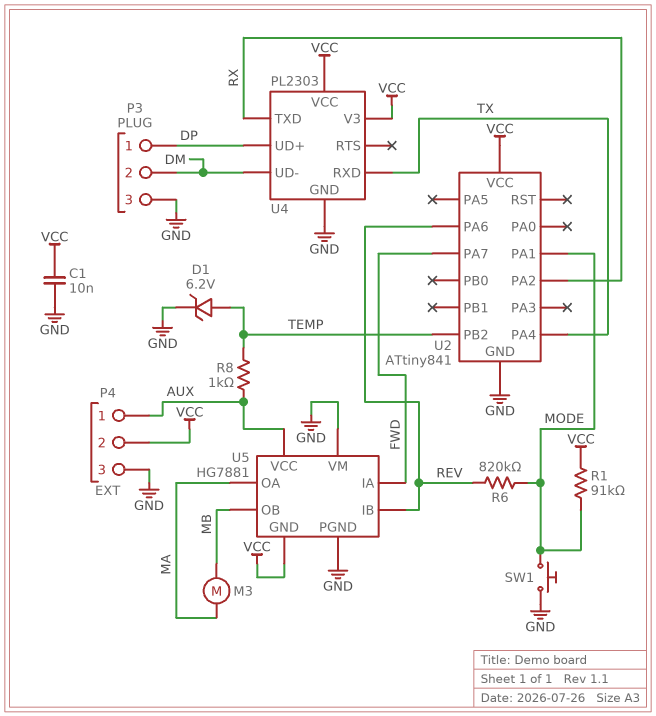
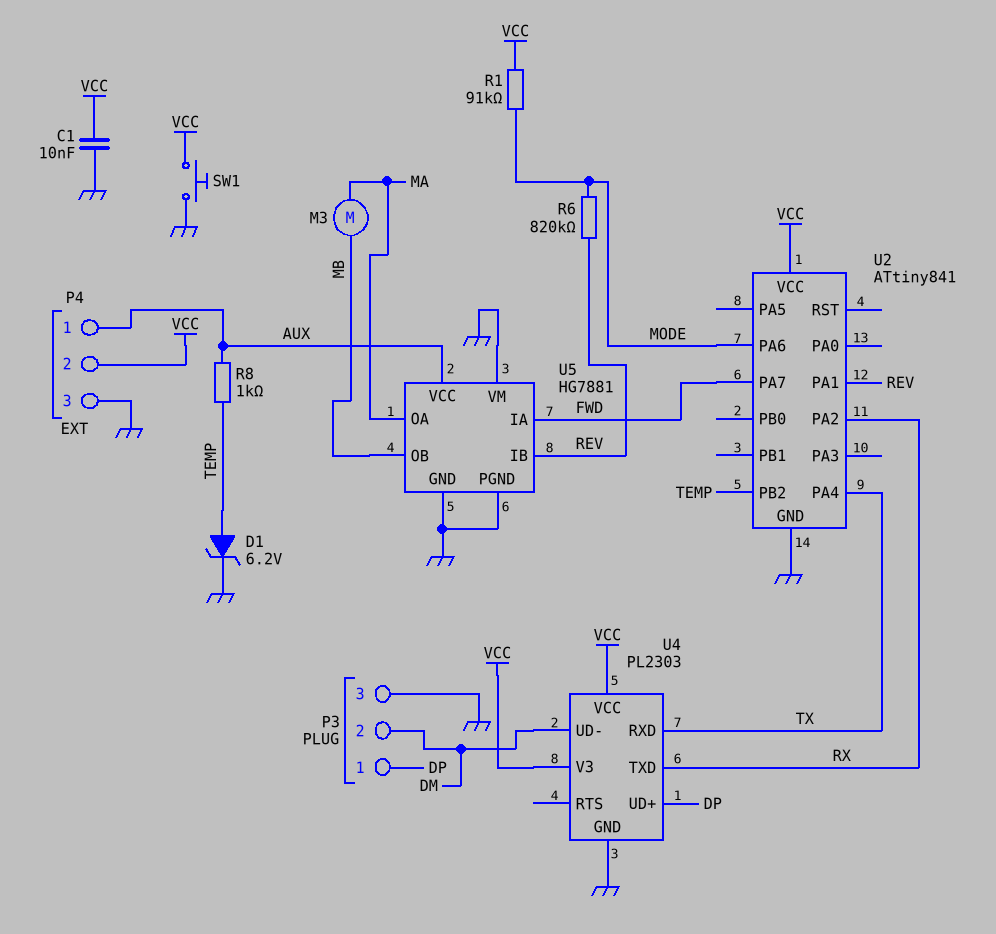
SW1: button (GND, MODE) -> button (GND, VCC)
U2 pin PA1: MODE -> REV
U2 pin PA6: REV -> MODE
U5 pin GND: VCC -> GND

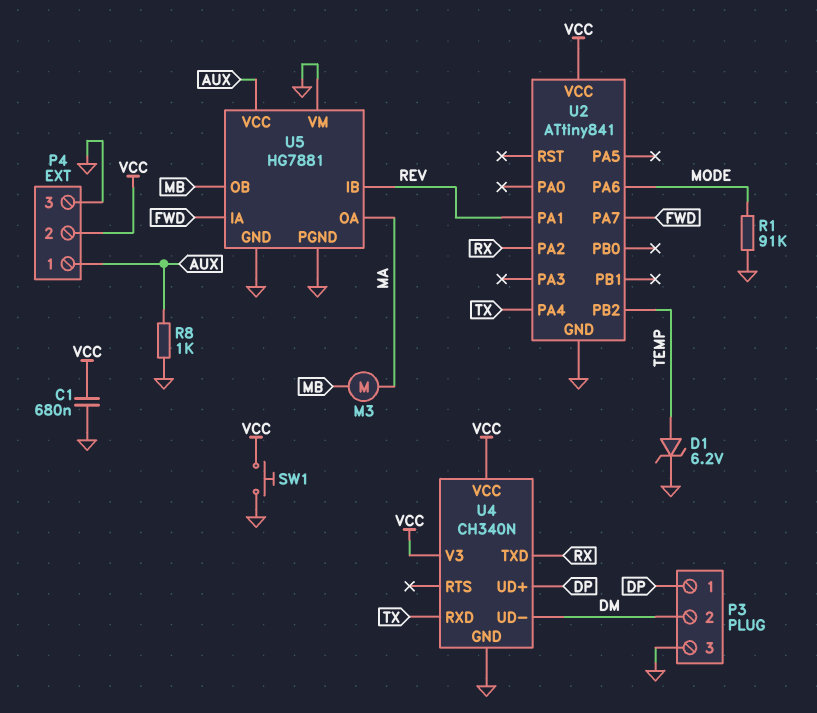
C1: 10nF (GND, VCC) -> 680nF (GND, VCC)
R1: 91k (MODE, VCC) -> 91k (GND, MODE)
R6: 820k (MODE, REV) -> none
R8: 1k (AUX, TEMP) -> 1k (AUX, GND)
U4: PL2303 -> CH340N

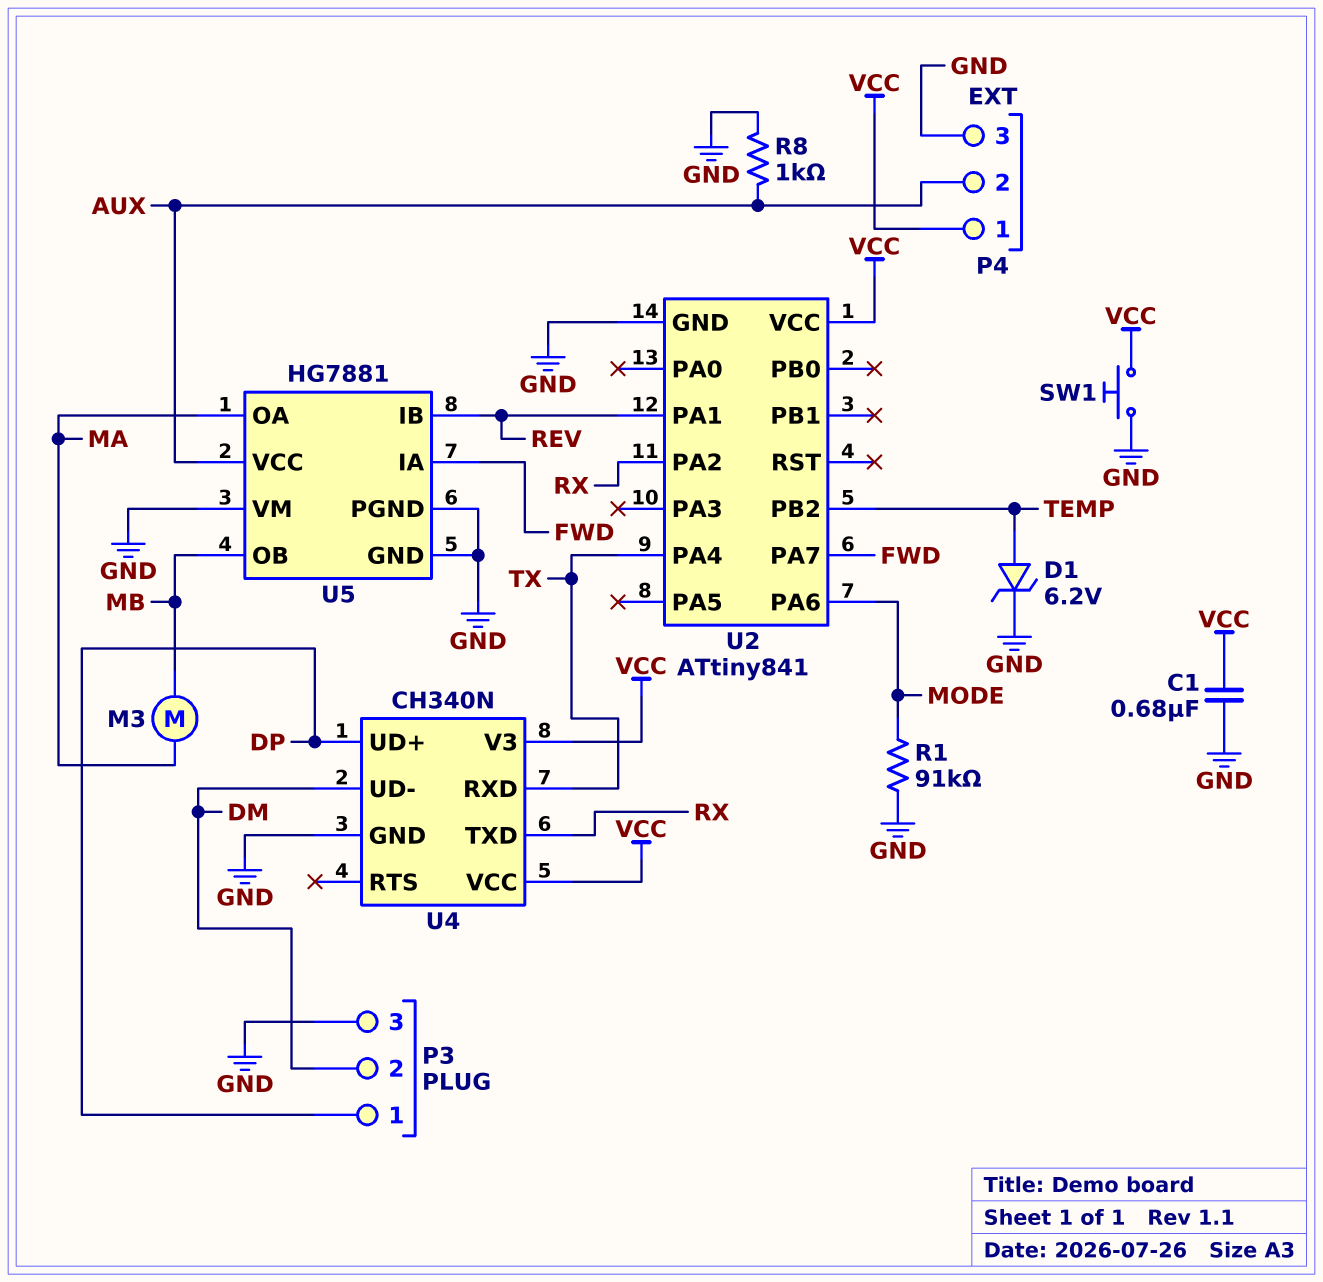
P4 pin 1: AUX -> VCC
P4 pin 2: VCC -> AUX

